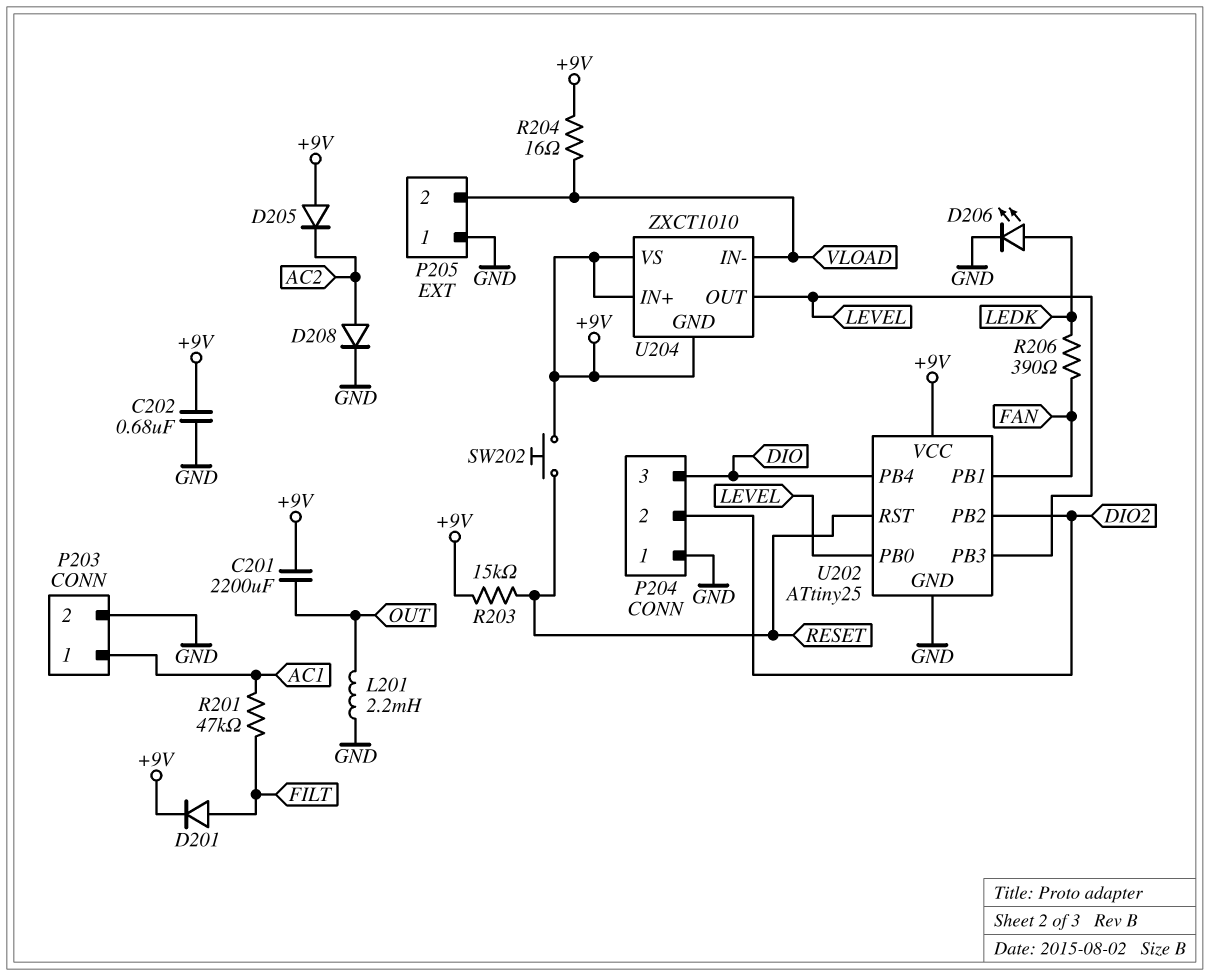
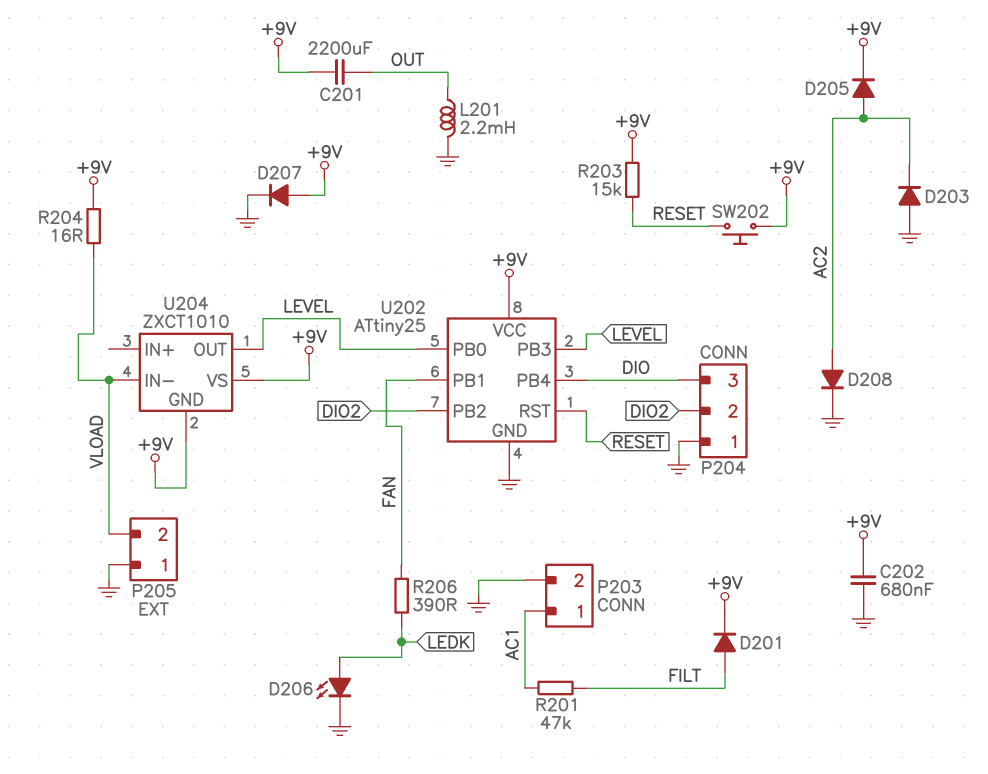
D203: none -> diode (A GND, K AC2)
D205: diode (A +9V, K AC2) -> diode (A AC2, K +9V)
D207: none -> diode (A +9V, K GND)
U204 pin IN+: +9V -> none

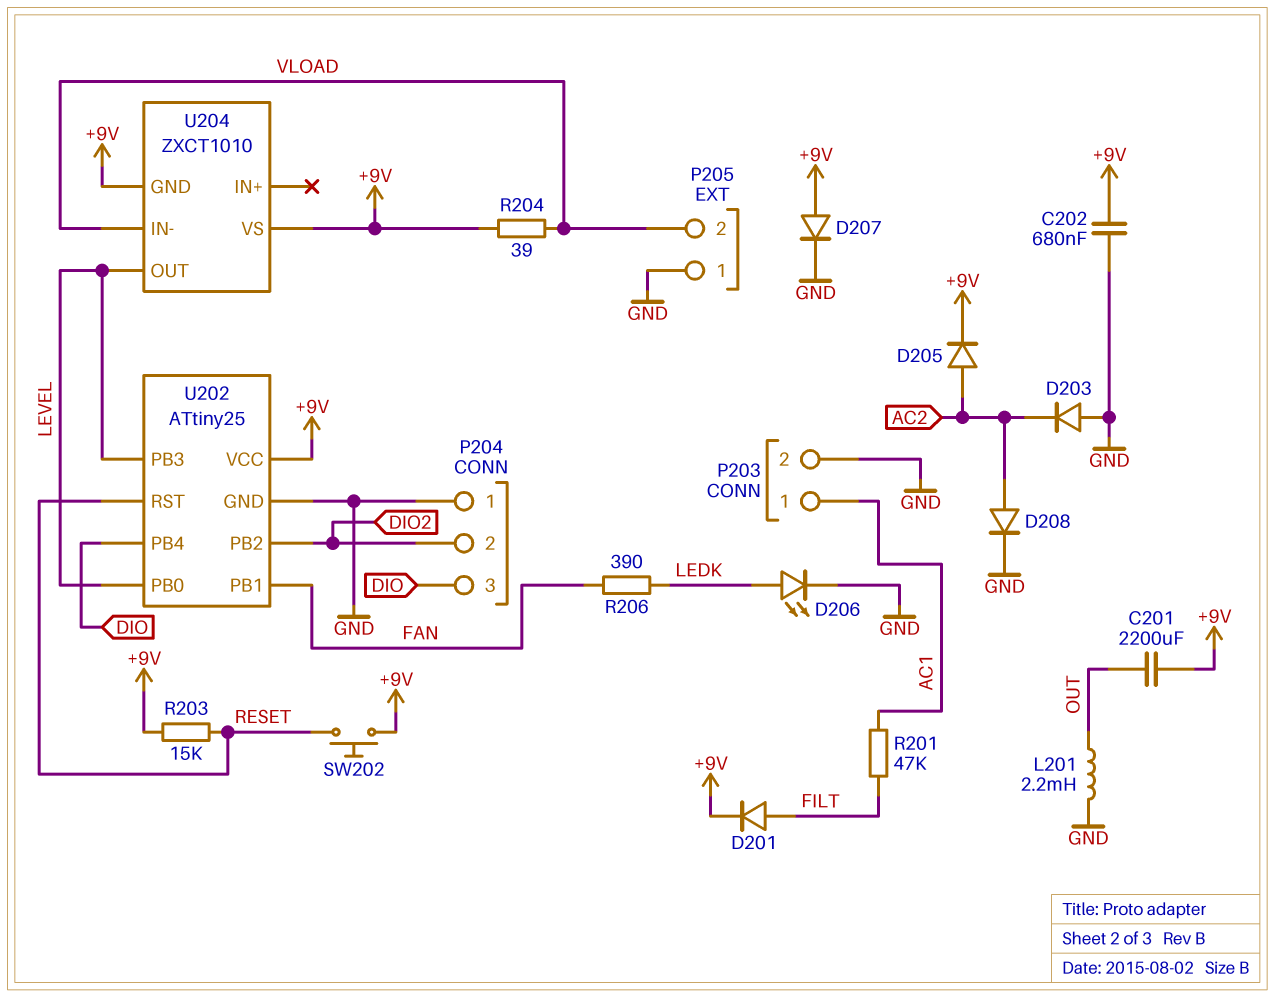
R204: 16 (+9V, VLOAD) -> 39 (+9V, VLOAD)

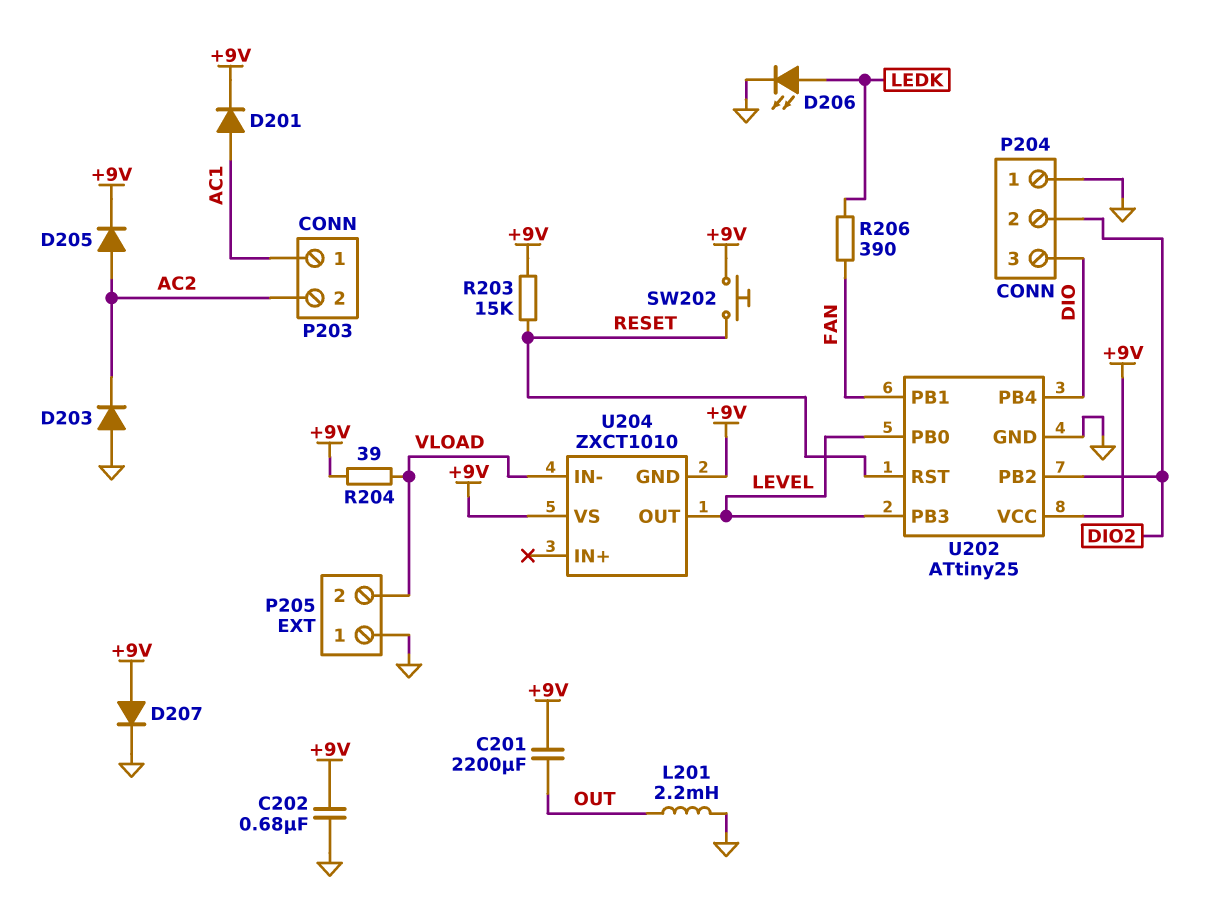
D201: diode (A FILT, K +9V) -> diode (A AC1, K +9V)
D208: diode (A AC2, K GND) -> none
P203 pin 2: GND -> AC2
R201: 47k (AC1, FILT) -> none

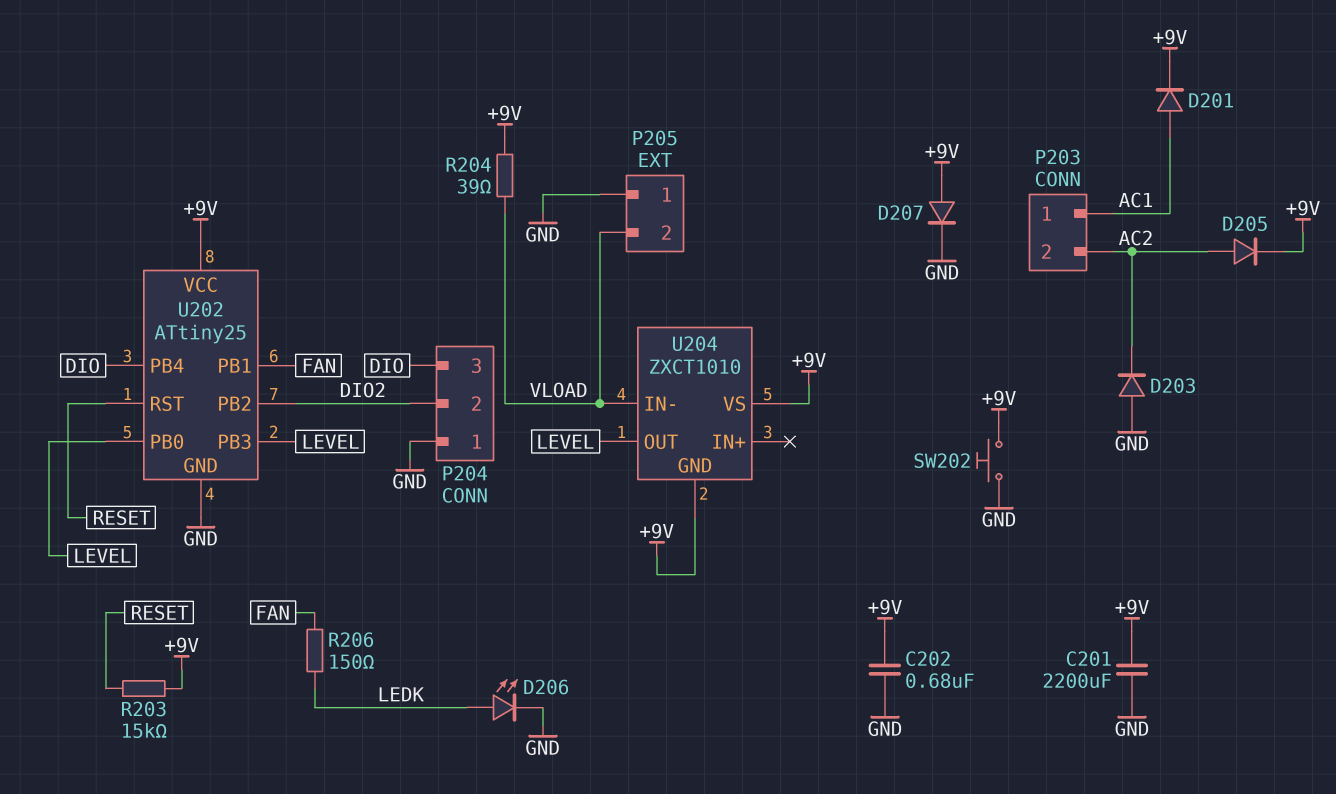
C201: 2200uF (+9V, OUT) -> 2200uF (+9V, GND)
L201: 2.2mH (GND, OUT) -> none
R206: 390 (FAN, LEDK) -> 150 (FAN, LEDK)
SW202: button (+9V, RESET) -> button (+9V, GND)

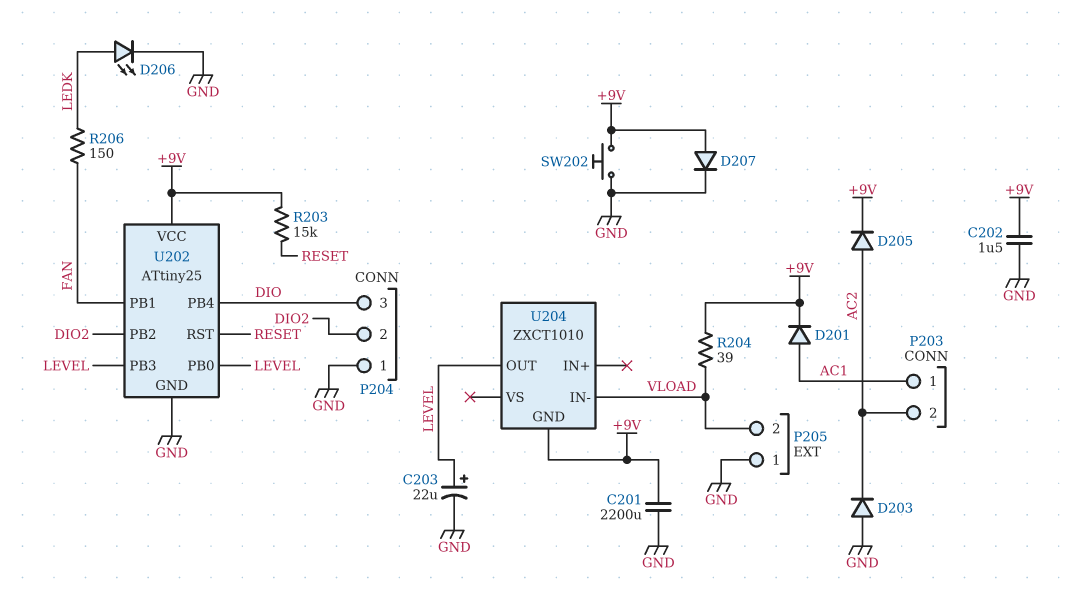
C202: 680nF (+9V, GND) -> 1.5uF (+9V, GND)
C203: none -> 22uF (plus LEVEL, minus GND)
U204 pin VS: +9V -> none

